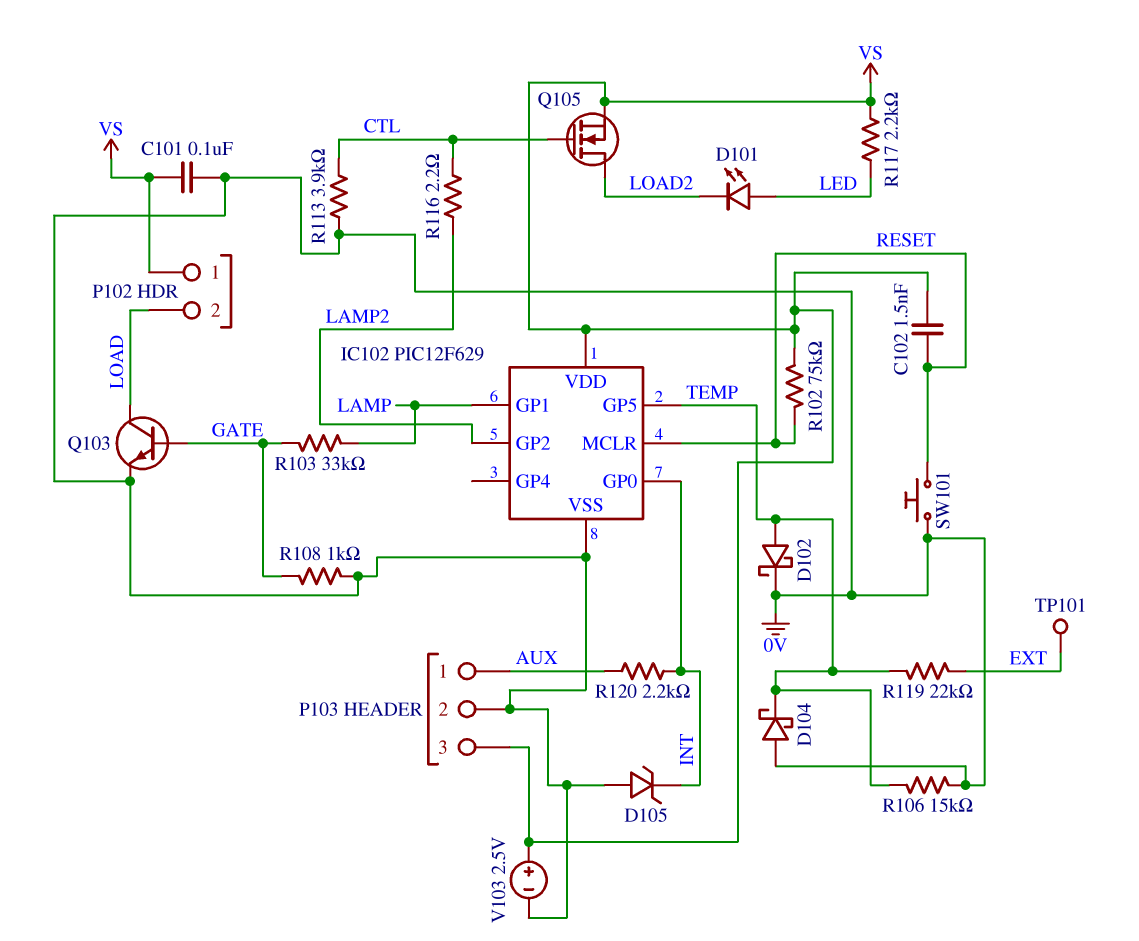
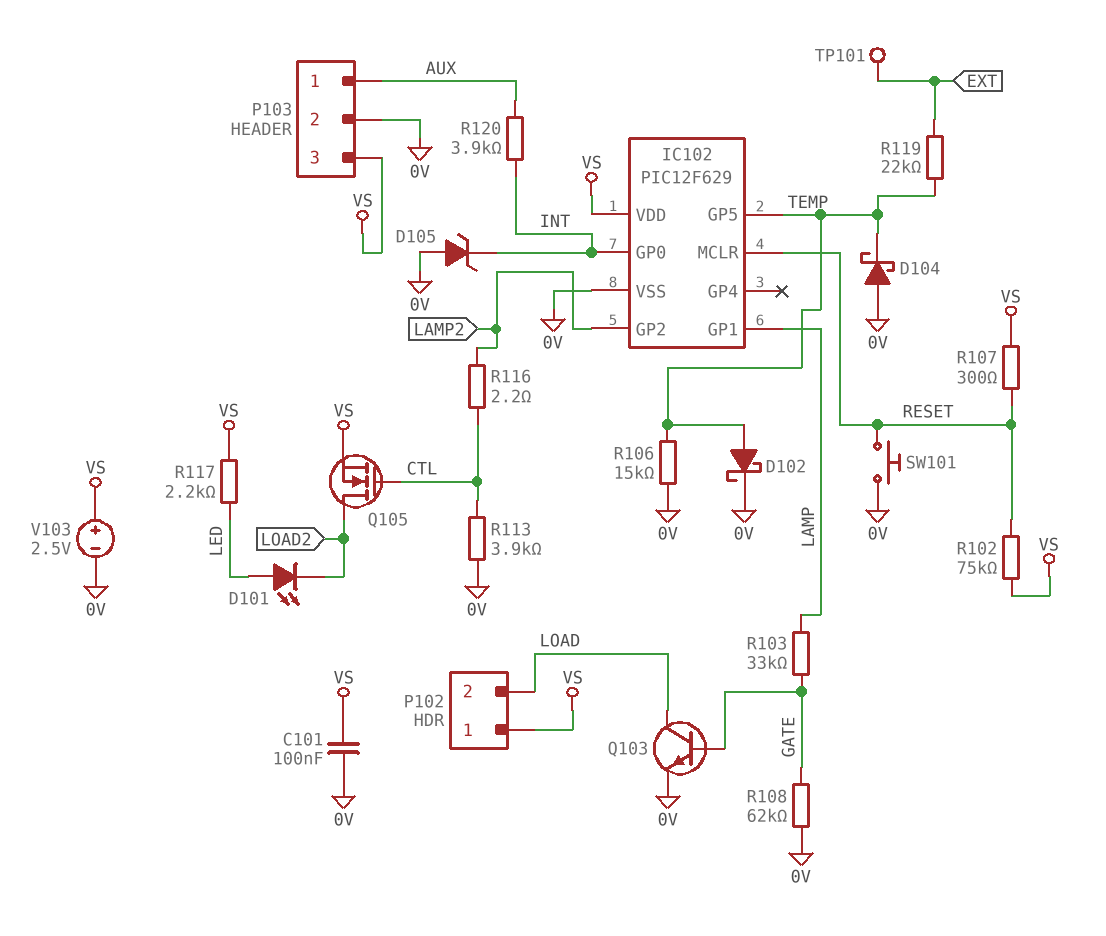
C102: 1.5nF (RESET, VS) -> none
R107: none -> 300 (RESET, VS)
R108: 1k (0V, GATE) -> 62k (0V, GATE)
R120: 2.2k (AUX, INT) -> 3.9k (AUX, INT)

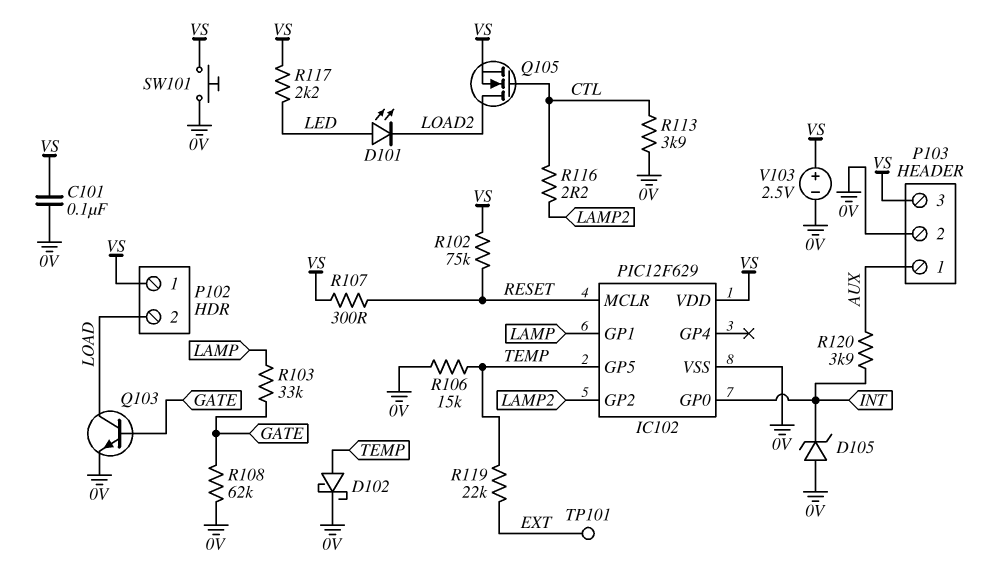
D104: schottky (A 0V, K TEMP) -> none
SW101: button (0V, RESET) -> button (0V, VS)

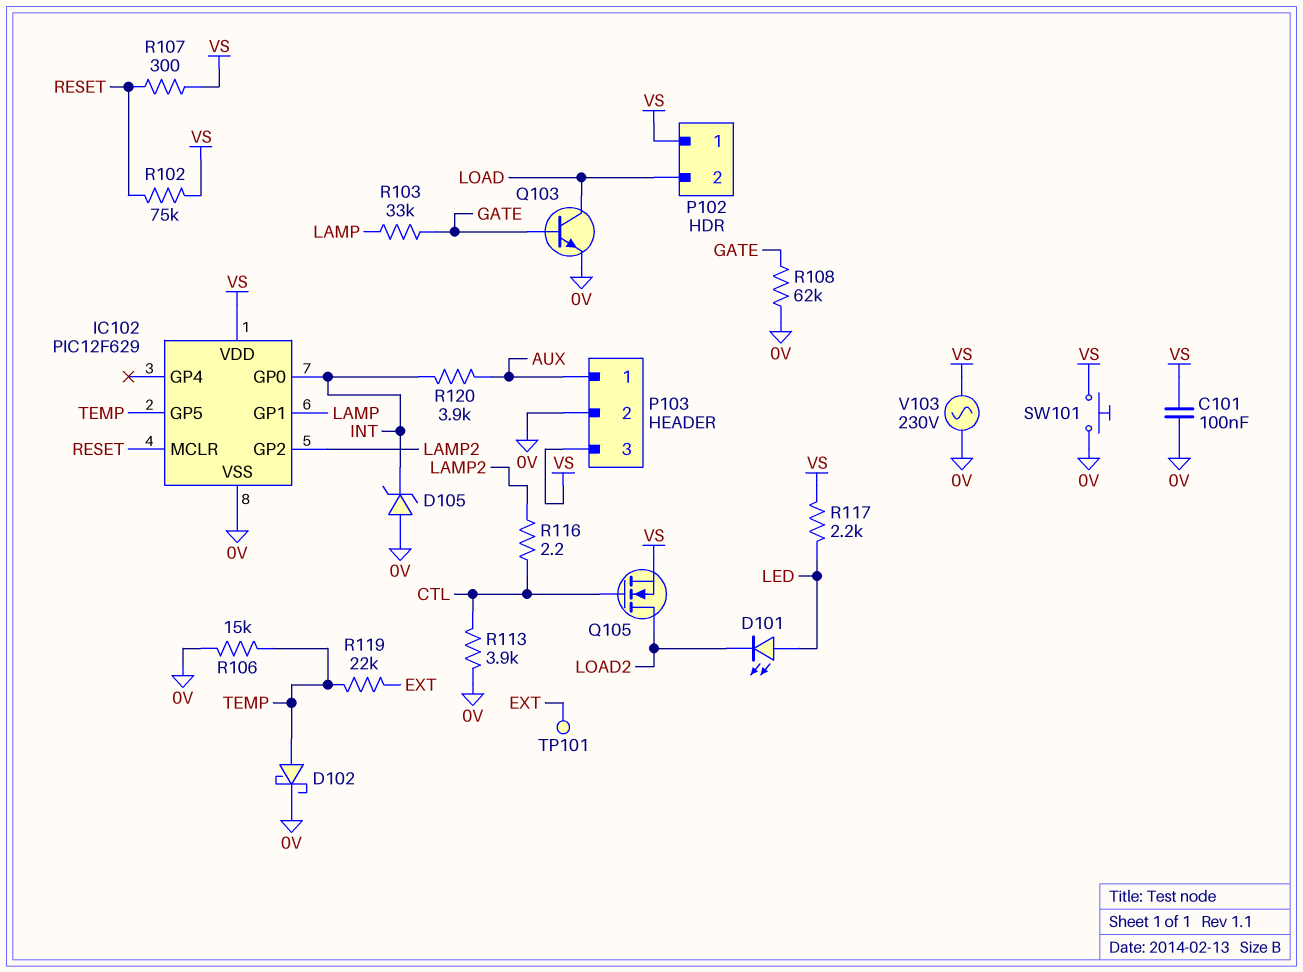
V103: 2.5V (plus VS, minus 0V) -> AC 230V (0V, VS)

